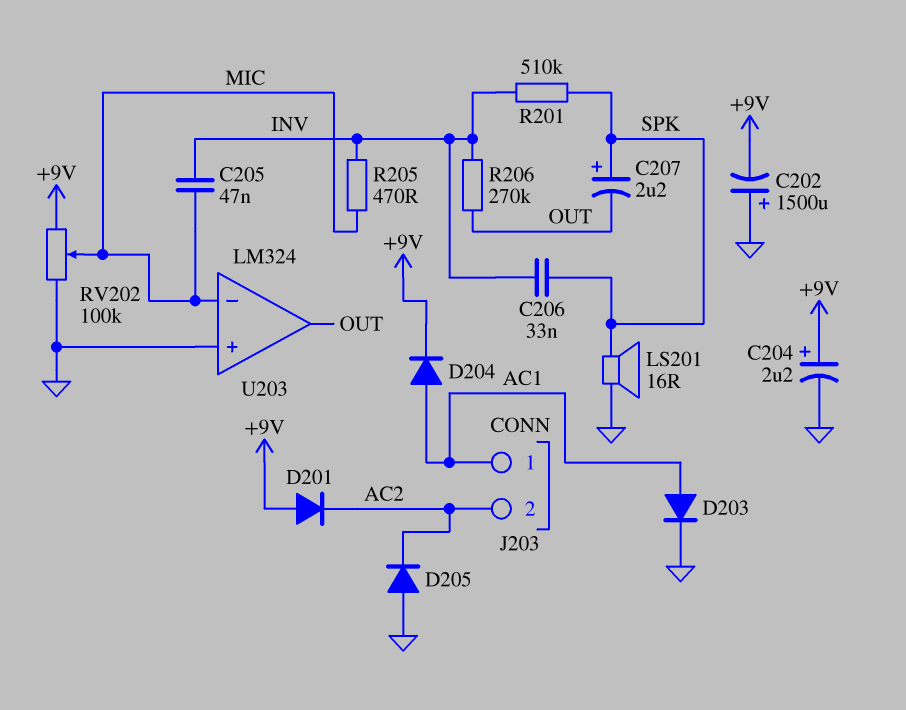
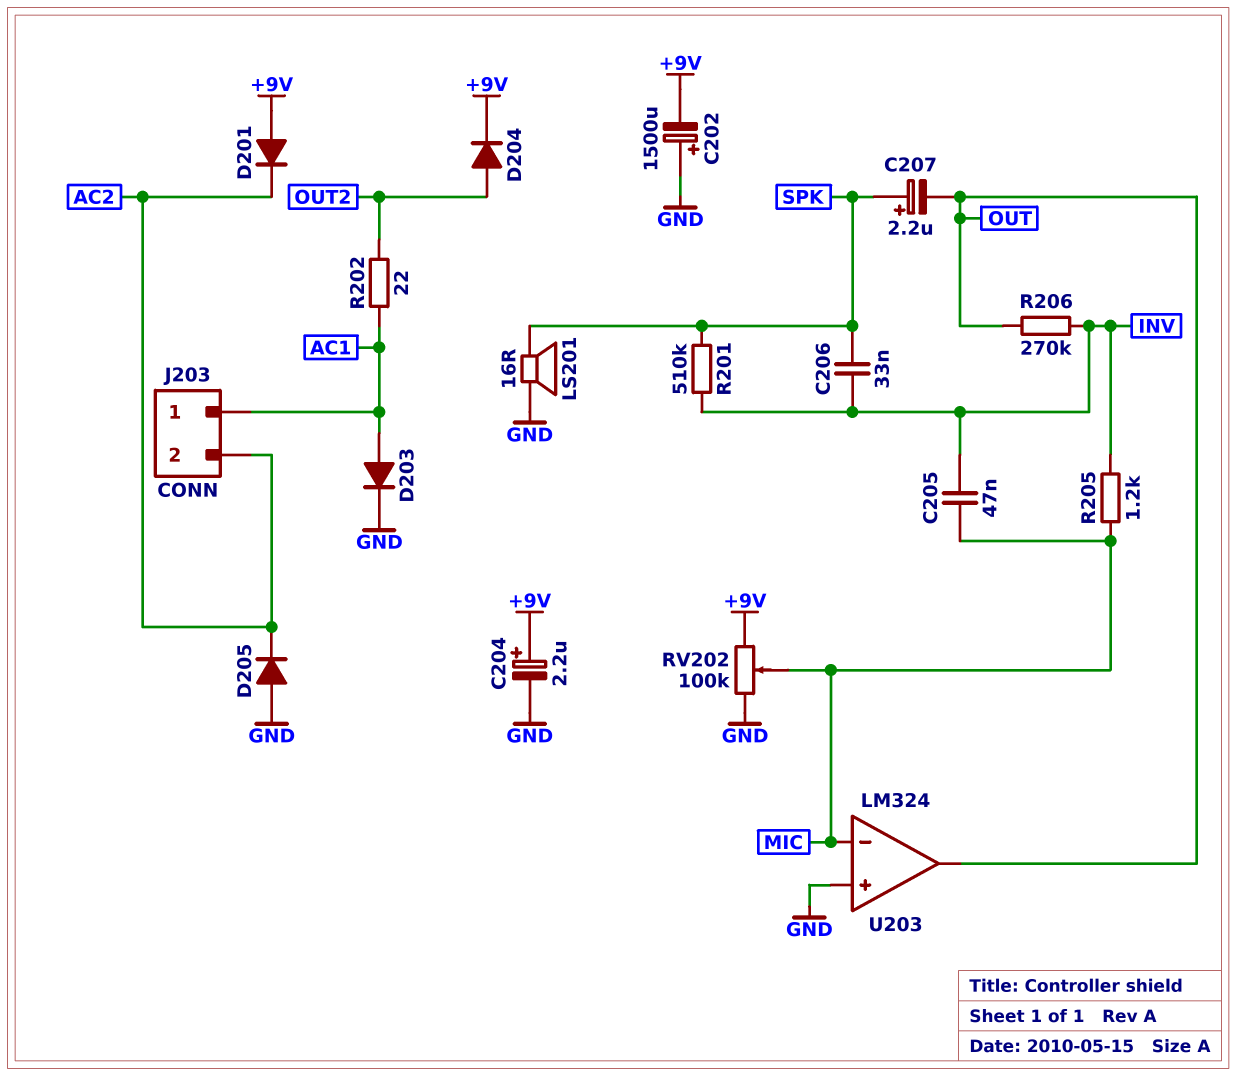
D204: diode (A AC1, K +9V) -> diode (A OUT2, K +9V)
R202: none -> 22 (AC1, OUT2)
R205: 470 (INV, MIC) -> 1.2k (INV, MIC)

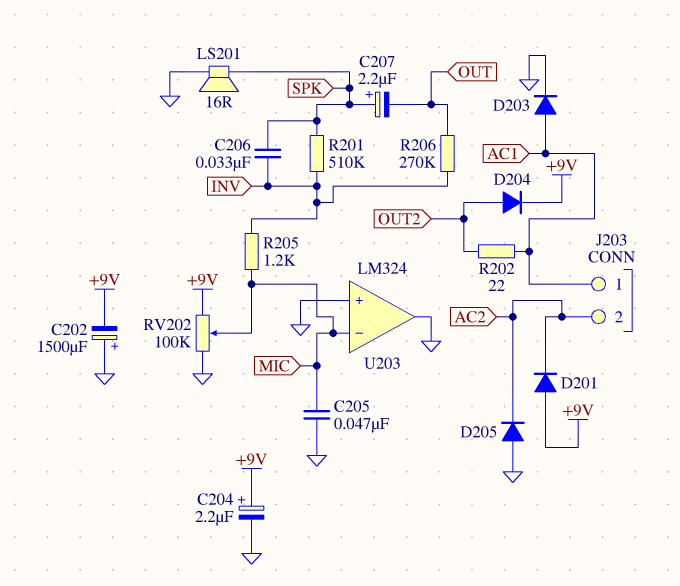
C205: 47nF (INV, MIC) -> 47nF (GND, MIC)
U203 pin out: OUT -> GND

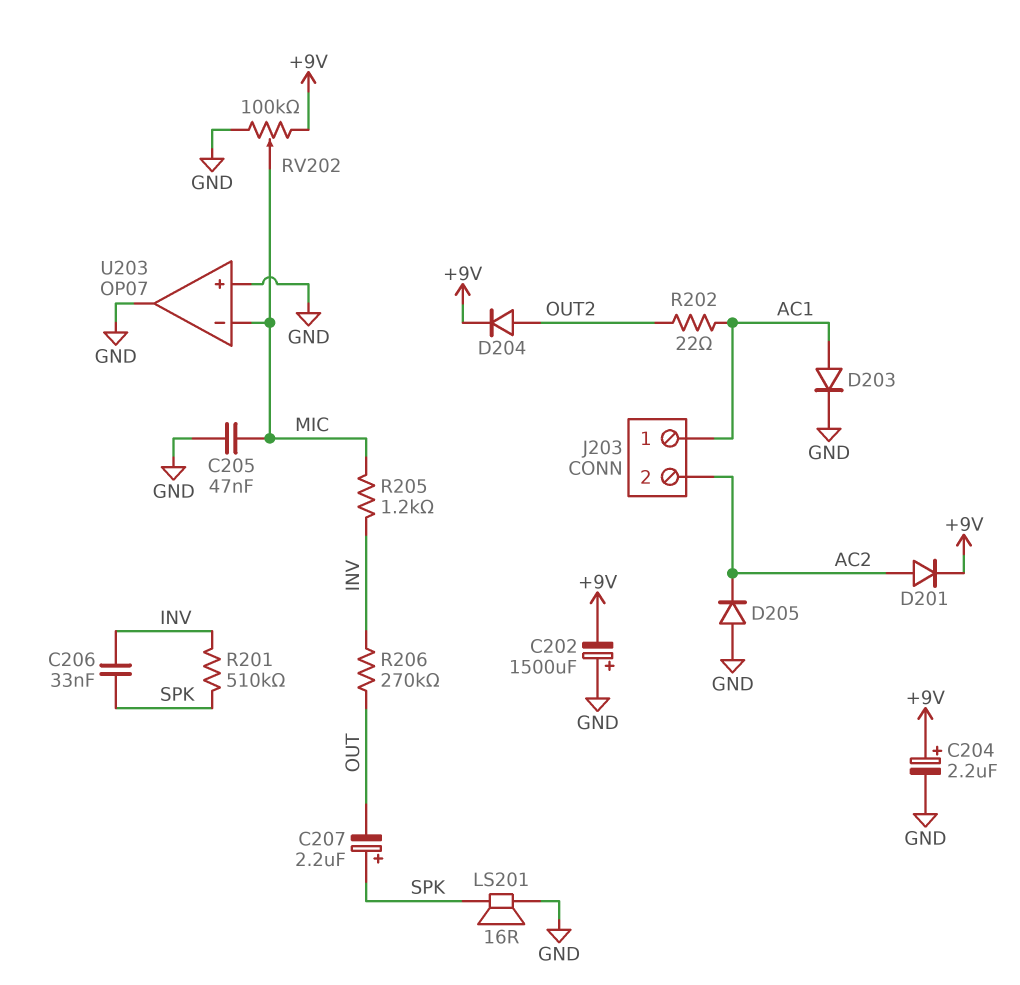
D201: diode (A +9V, K AC2) -> diode (A AC2, K +9V)
U203: LM324 -> OP07

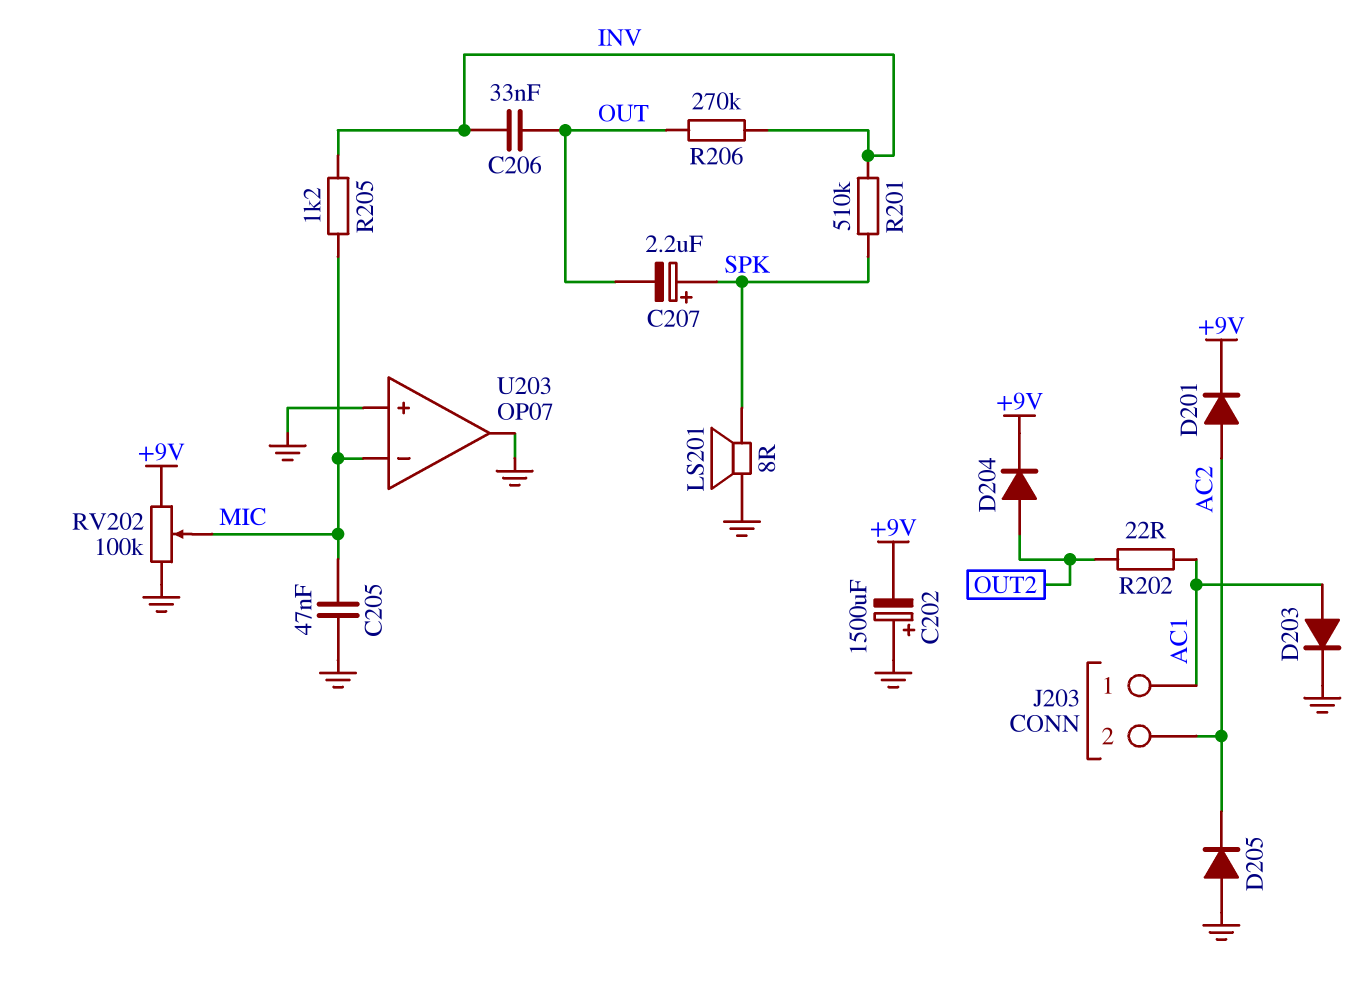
C204: 2.2uF (plus +9V, minus GND) -> none
C206: 33nF (INV, SPK) -> 33nF (INV, OUT)
LS201: speaker 16R (GND, SPK) -> speaker 8R (GND, SPK)

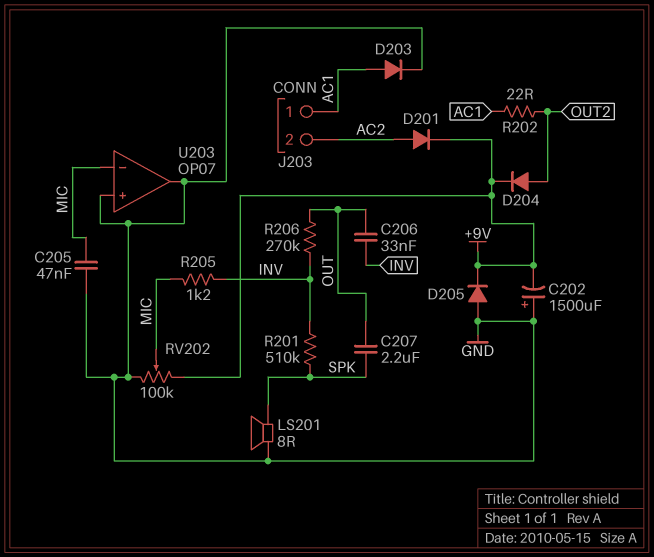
C207: 2.2uF (plus SPK, minus OUT) -> 2.2uF (OUT, SPK)
D205: diode (A GND, K AC2) -> diode (A GND, K +9V)

